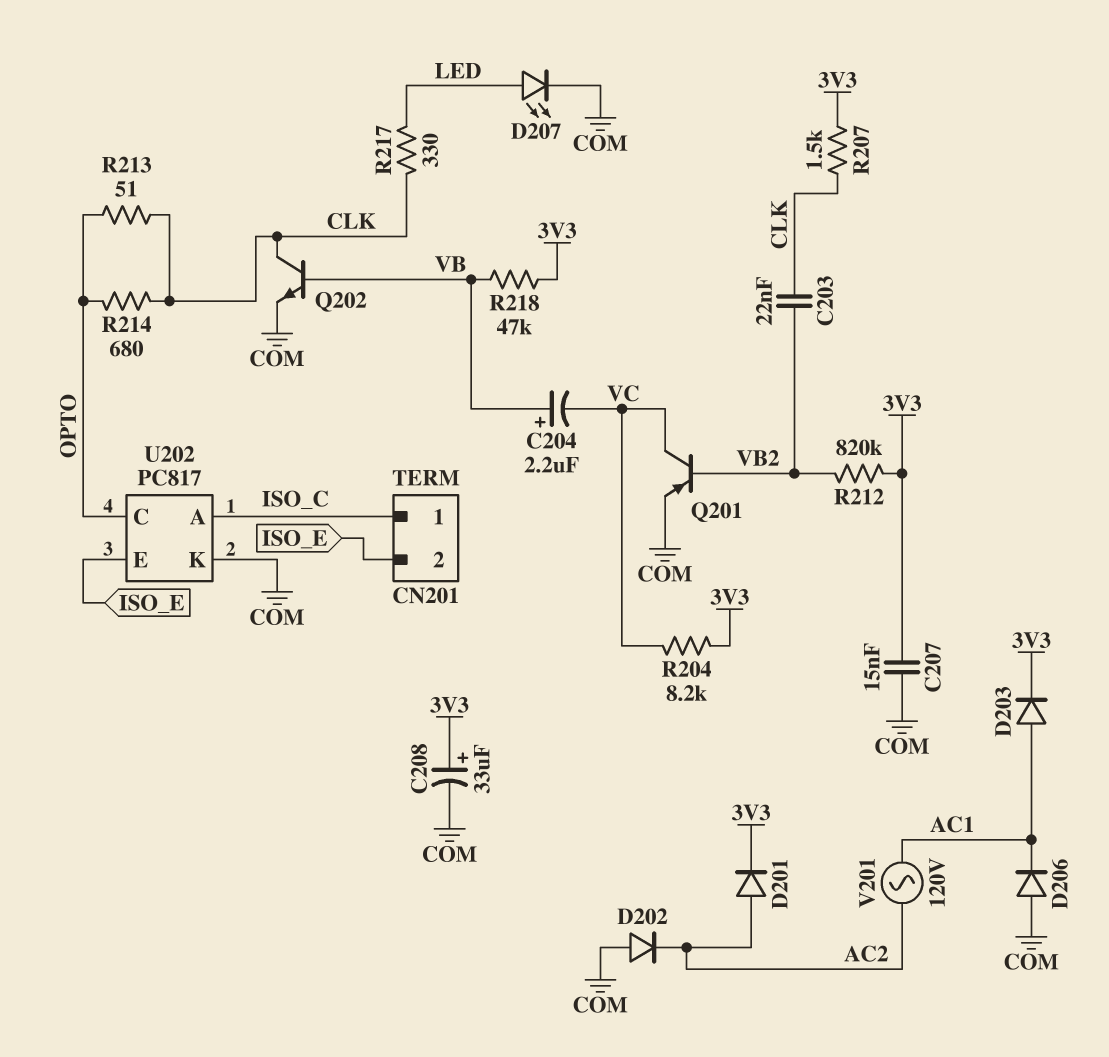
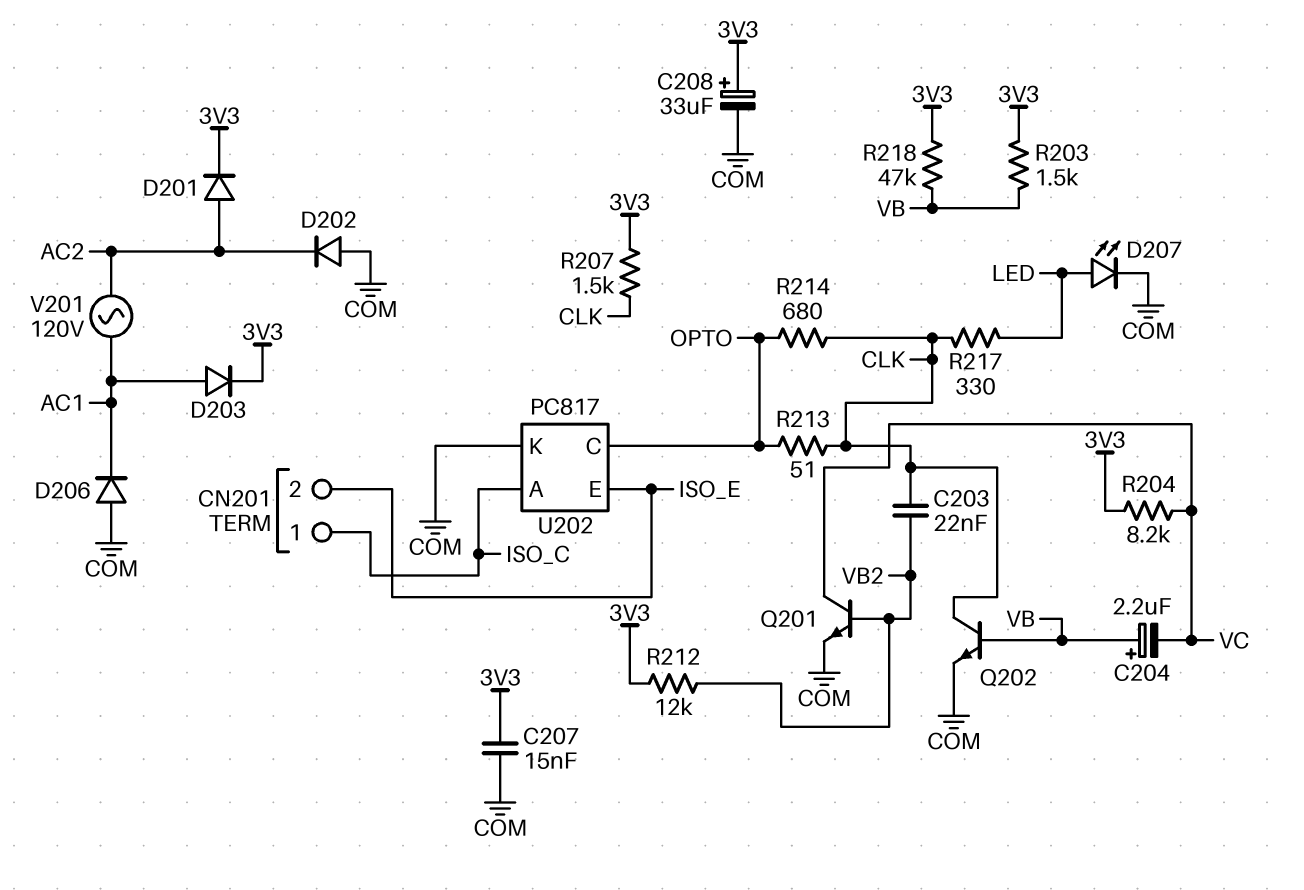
Q201: PNP (B VB2, C VC, E COM) -> NPN (B VB2, C VC, E COM)
R203: none -> 1.5k (3V3, VB)
R212: 820k (3V3, VB2) -> 12k (3V3, VB2)

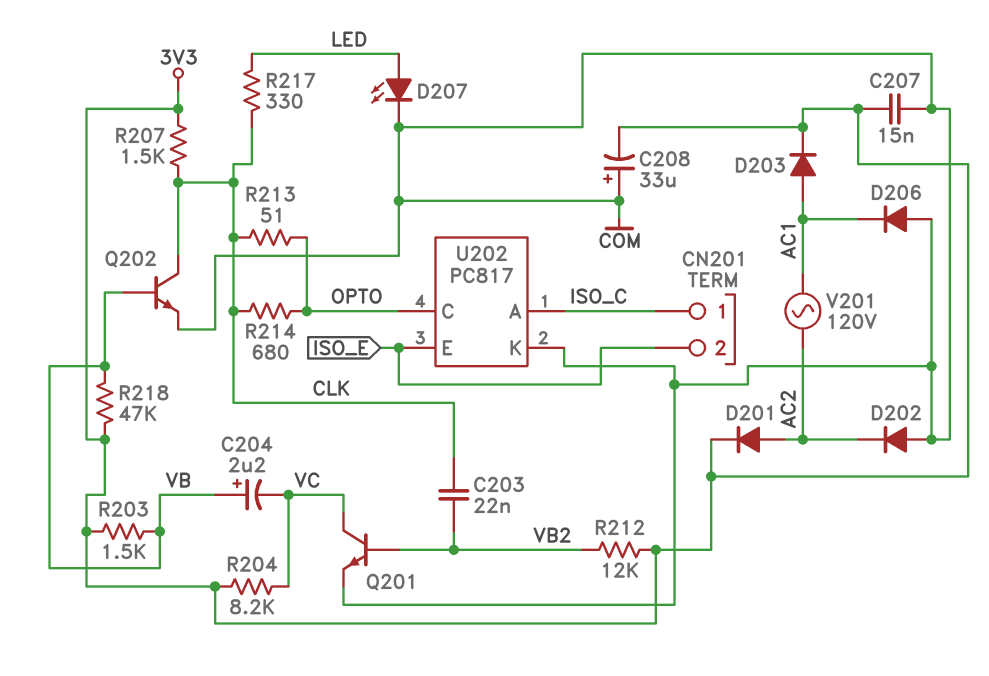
C208: 33uF (plus 3V3, minus COM) -> 33uF (plus COM, minus 3V3)

